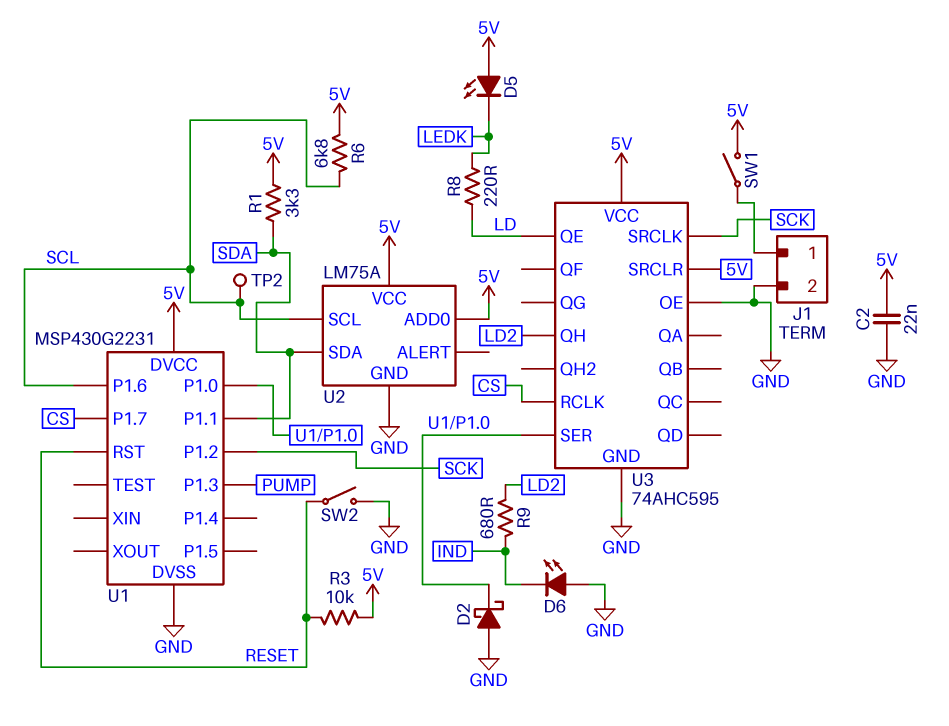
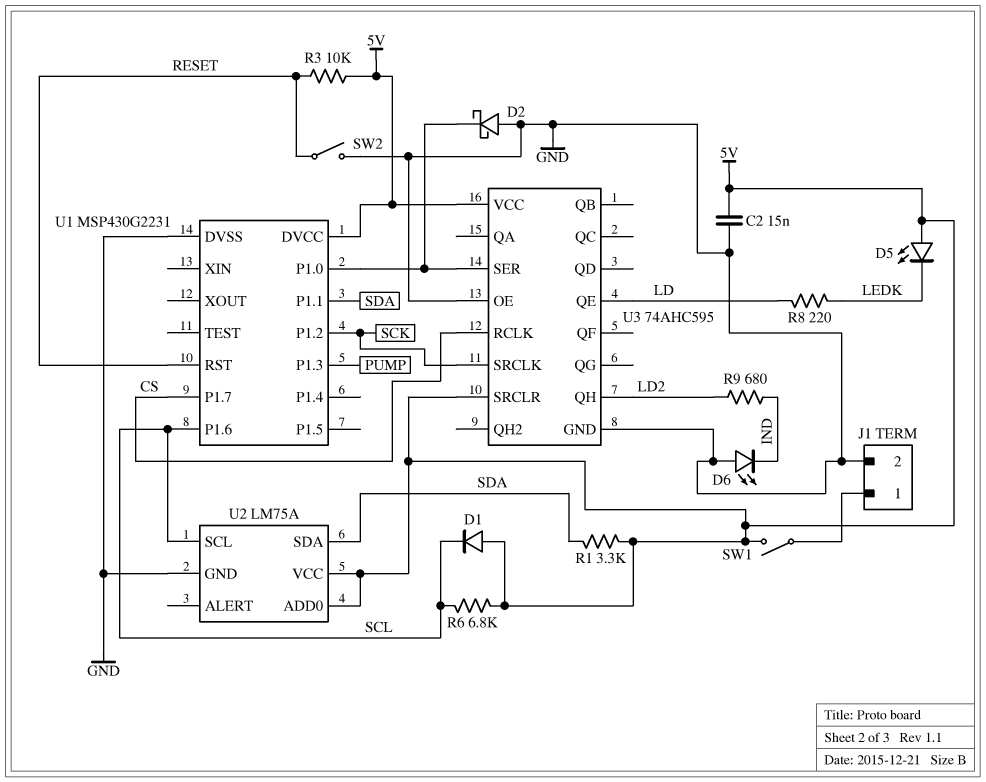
C2: 22nF (5V, GND) -> 15nF (5V, GND)
D1: none -> diode (A 5V, K SCL)
TP2: test point (SCL) -> none

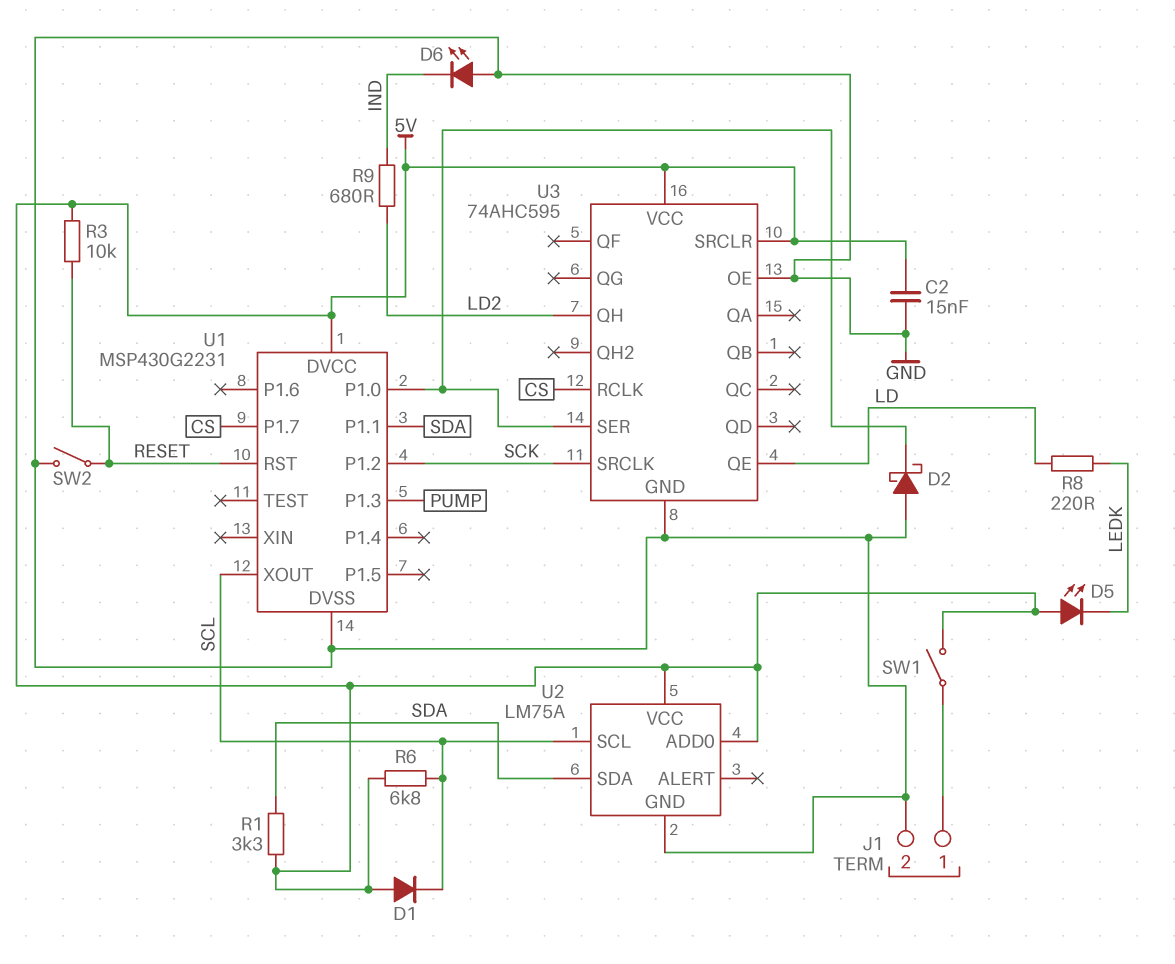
U1 pin P1.6: SCL -> none
U1 pin XOUT: none -> SCL

